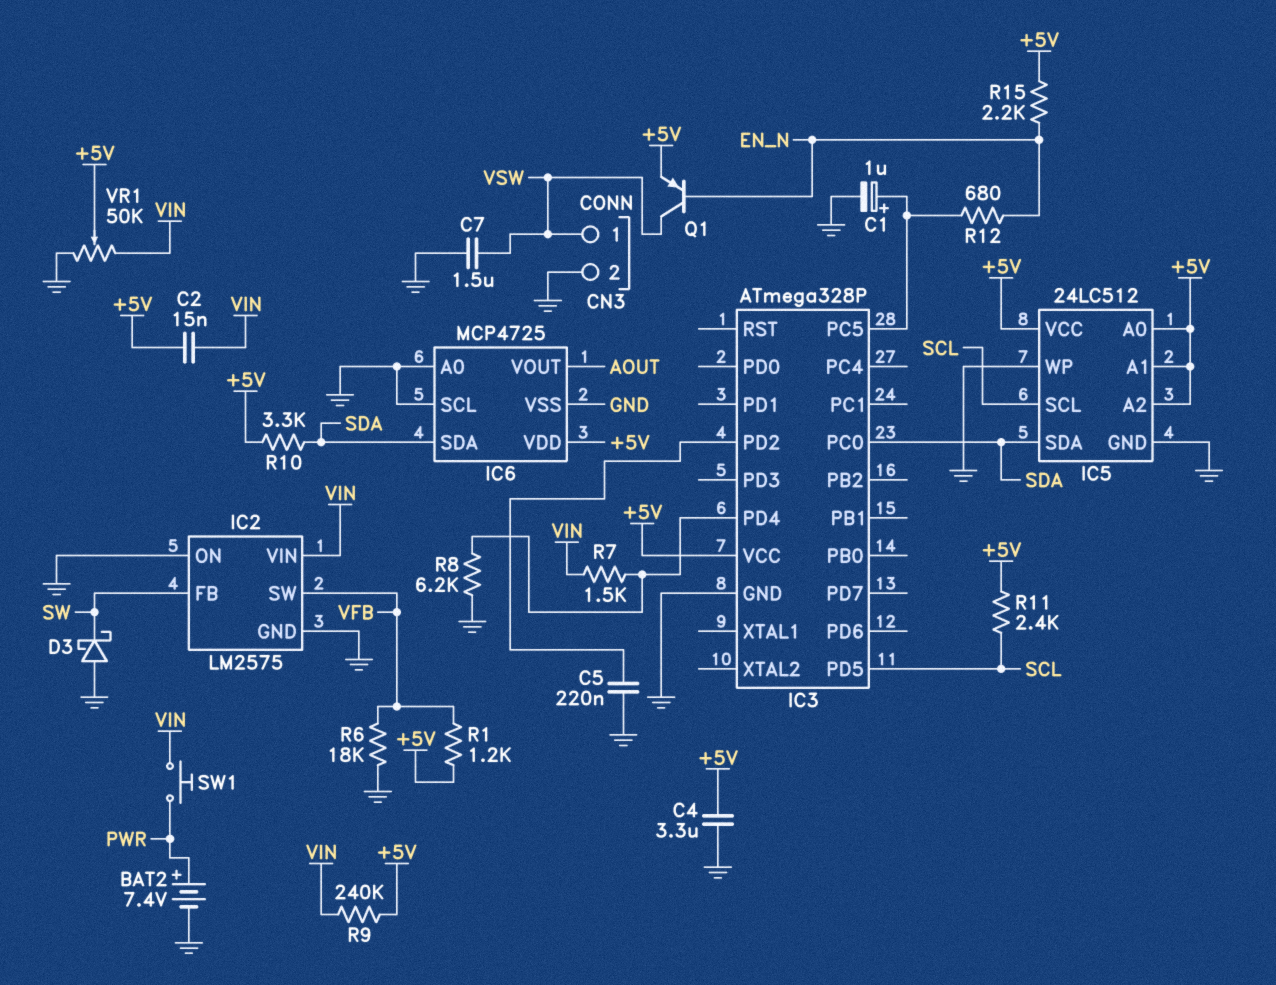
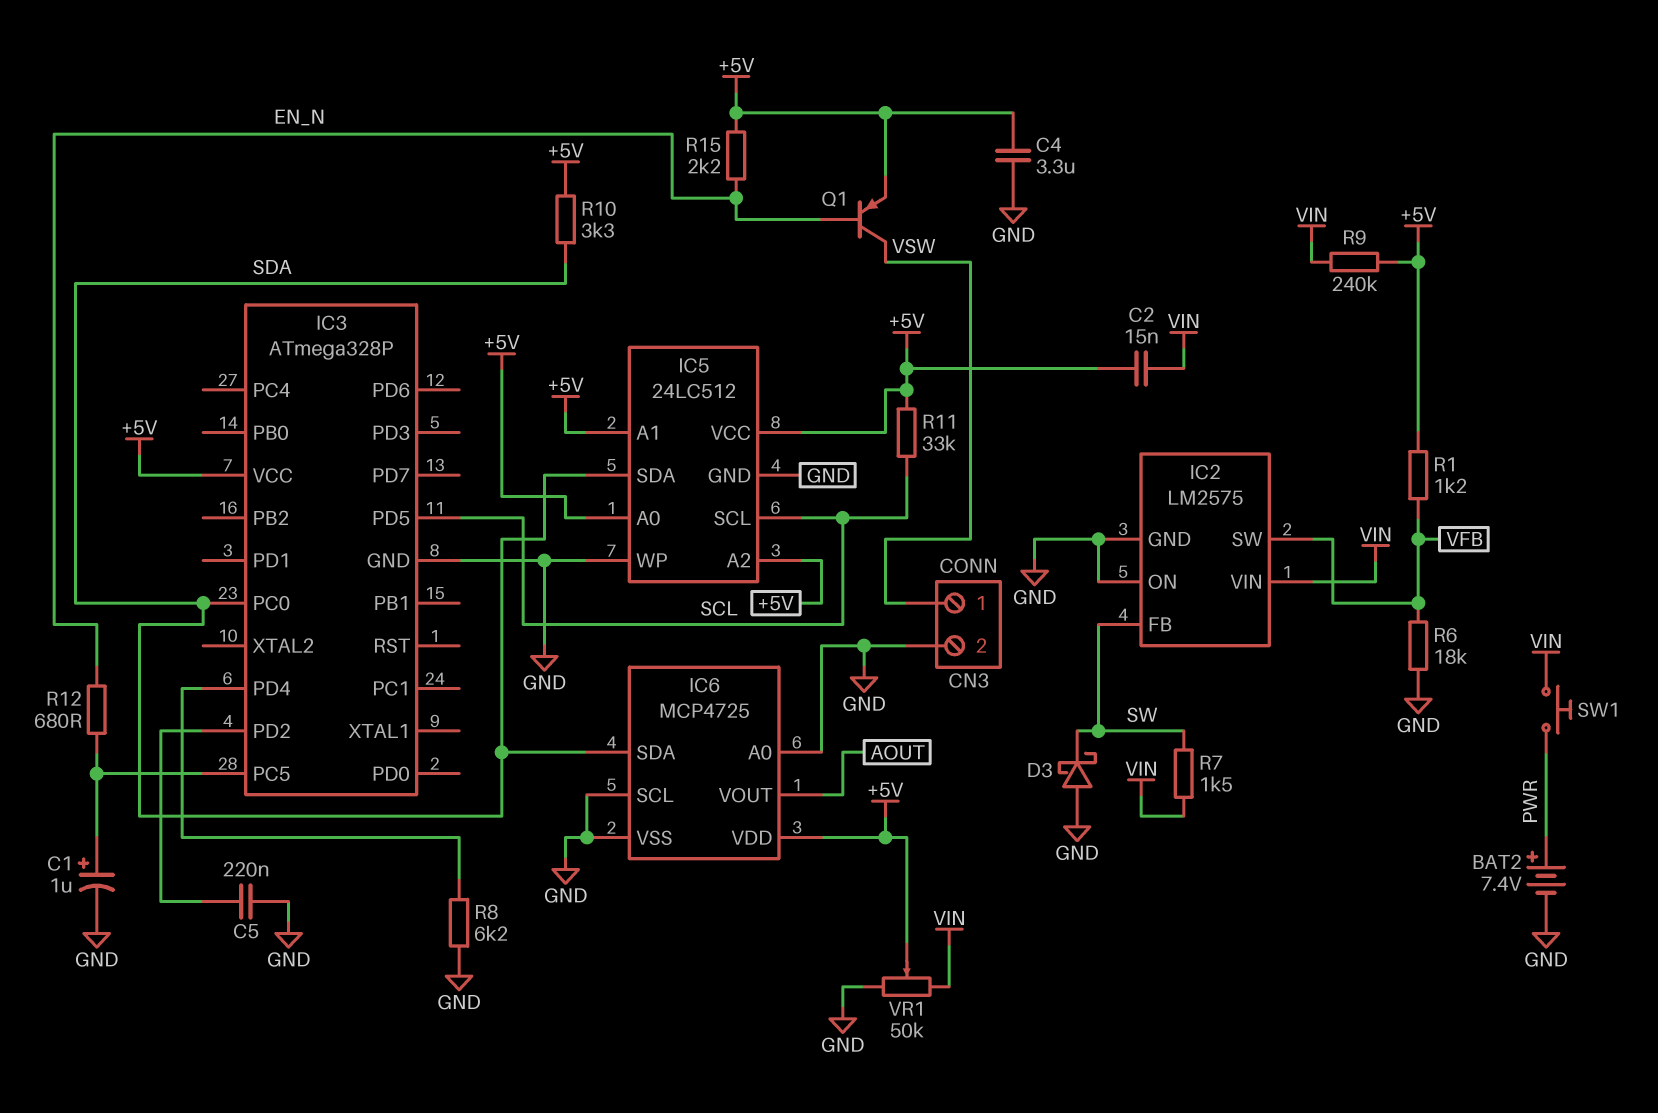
C7: 1.5uF (GND, VSW) -> none
R7: 1.5k (IC3/PD4, VIN) -> 1.5k (SW, VIN)
R11: 2.4k (+5V, SCL) -> 33k (+5V, SCL)

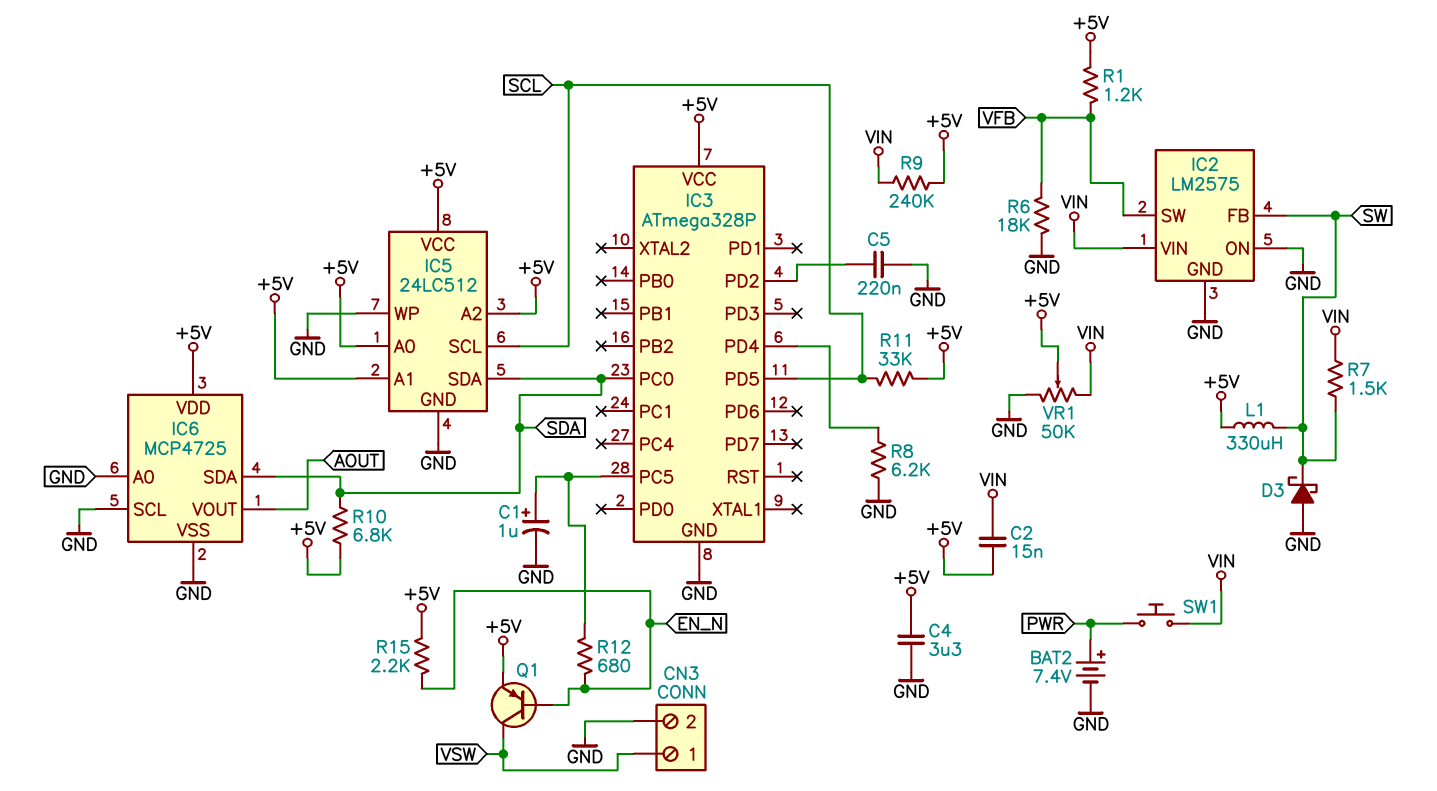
L1: none -> 330uH (+5V, SW)
R10: 3.3k (+5V, SDA) -> 6.8k (+5V, SDA)

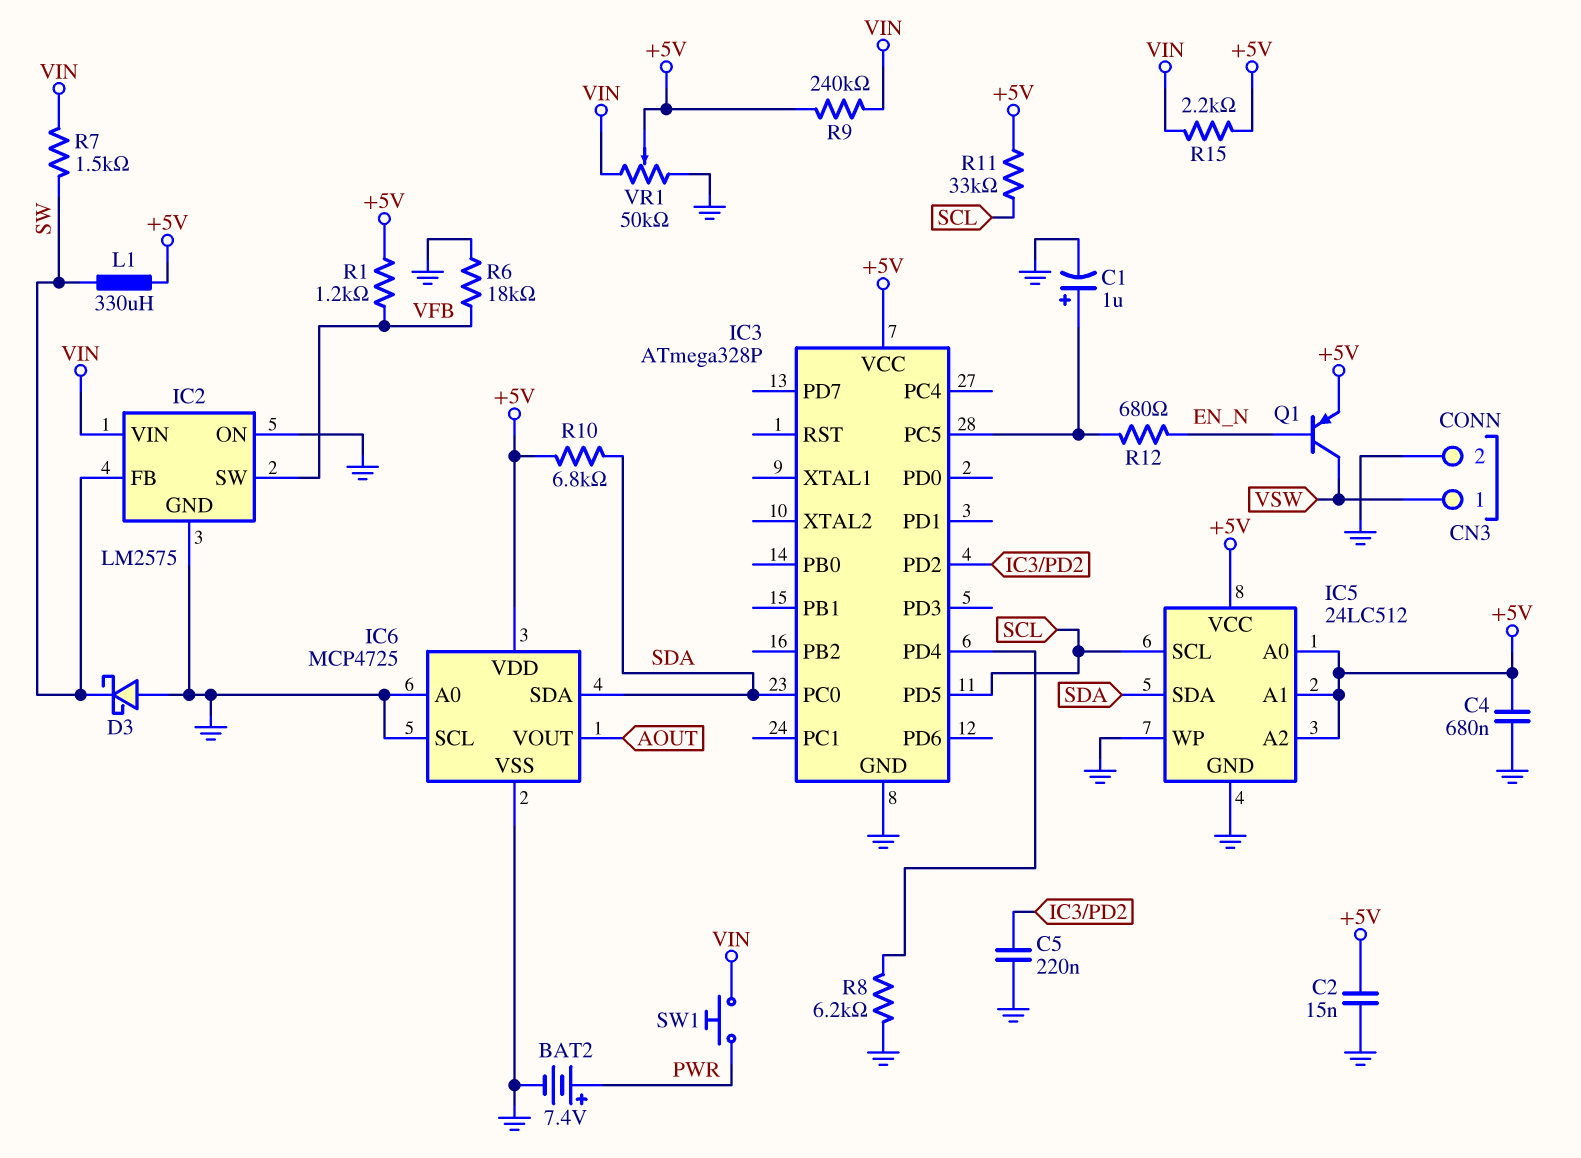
C2: 15nF (+5V, VIN) -> 15nF (+5V, GND)
C4: 3.3uF (+5V, GND) -> 680nF (+5V, GND)
R15: 2.2k (+5V, EN_N) -> 2.2k (+5V, VIN)

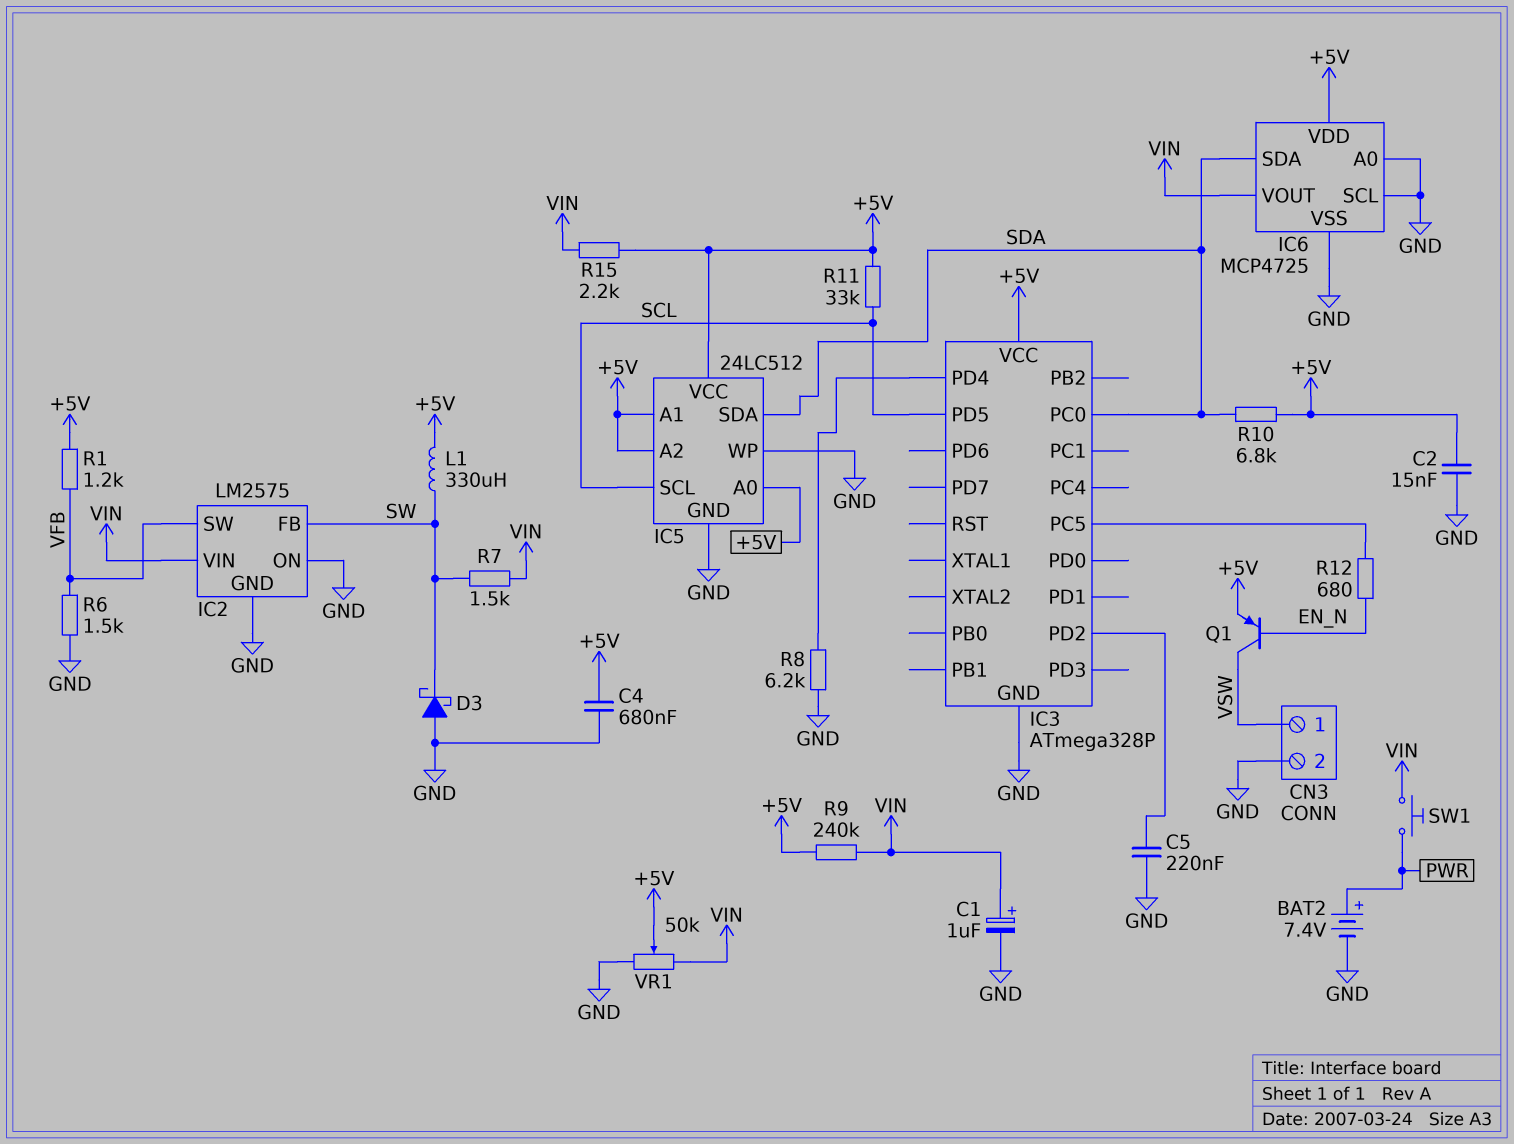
C1: 1uF (plus IC3/PC5, minus GND) -> 1uF (plus VIN, minus GND)
IC6 pin VOUT: AOUT -> VIN
R6: 18k (GND, VFB) -> 1.5k (GND, VFB)

